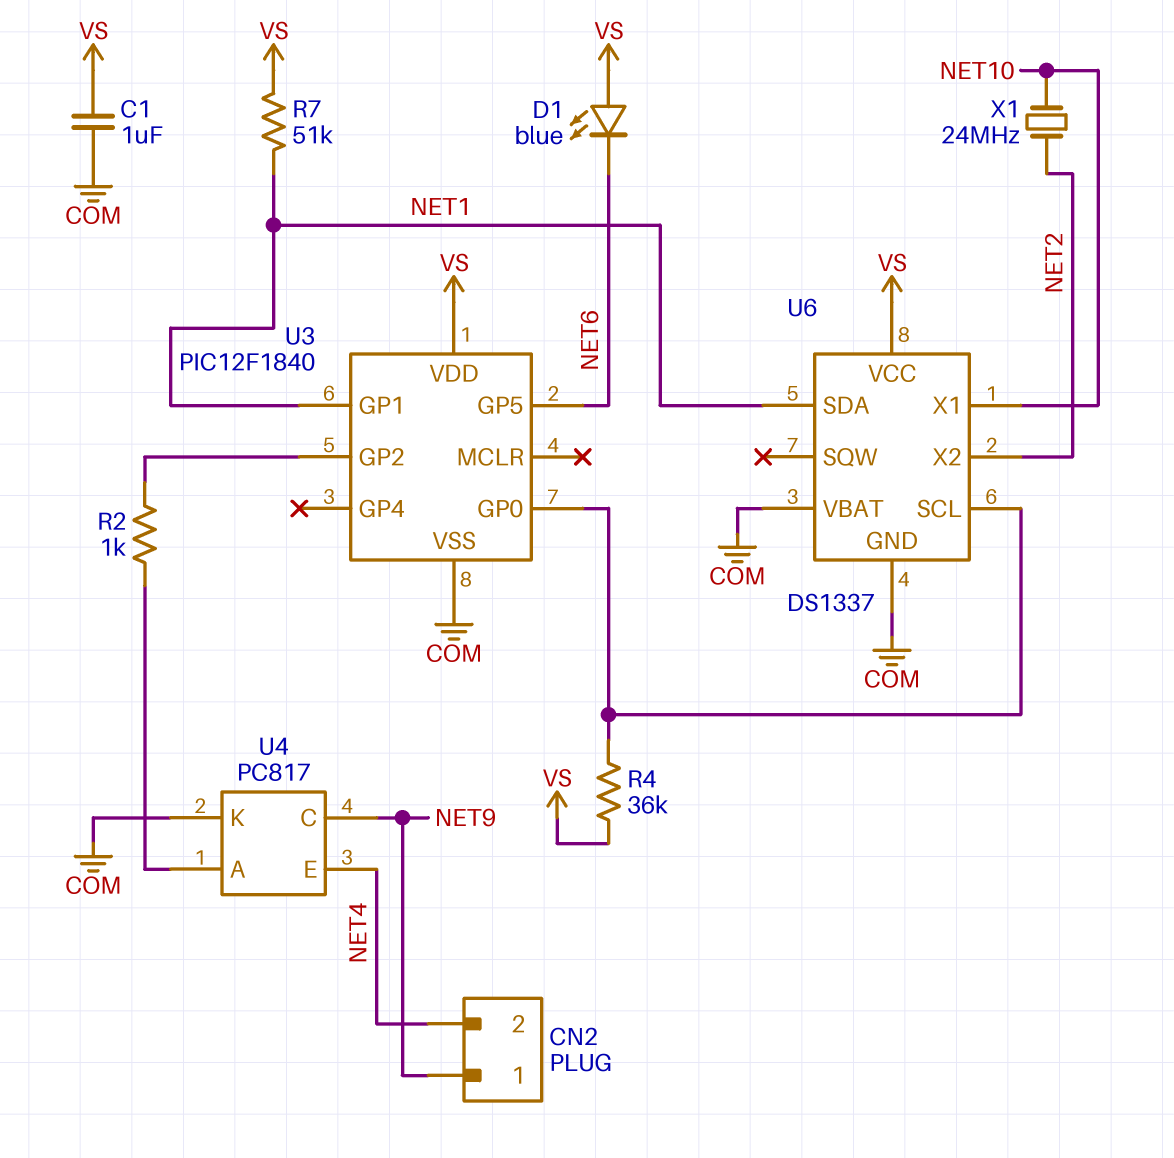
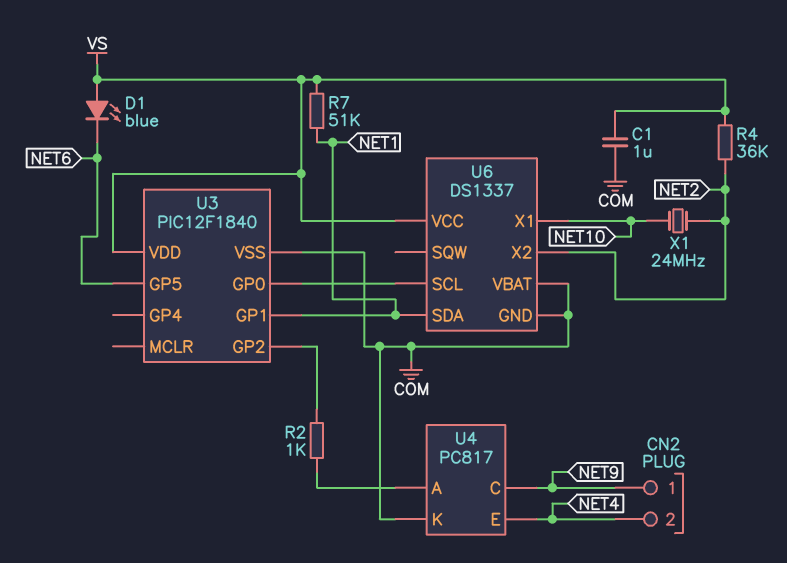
R4: 36k (U3/GP0, VS) -> 36k (NET2, VS)

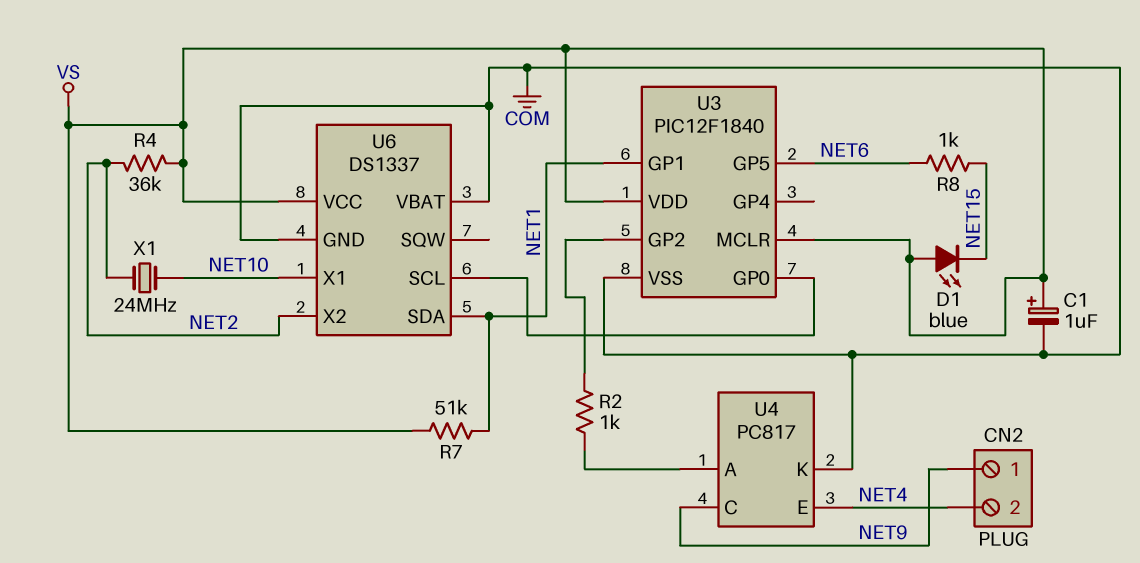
C1: 1uF (COM, VS) -> 1uF (plus VS, minus COM)
D1: LED blue (A VS, K NET6) -> LED blue (A VS, K NET15)
R8: none -> 1k (NET6, NET15)
U3 pin MCLR: none -> VS

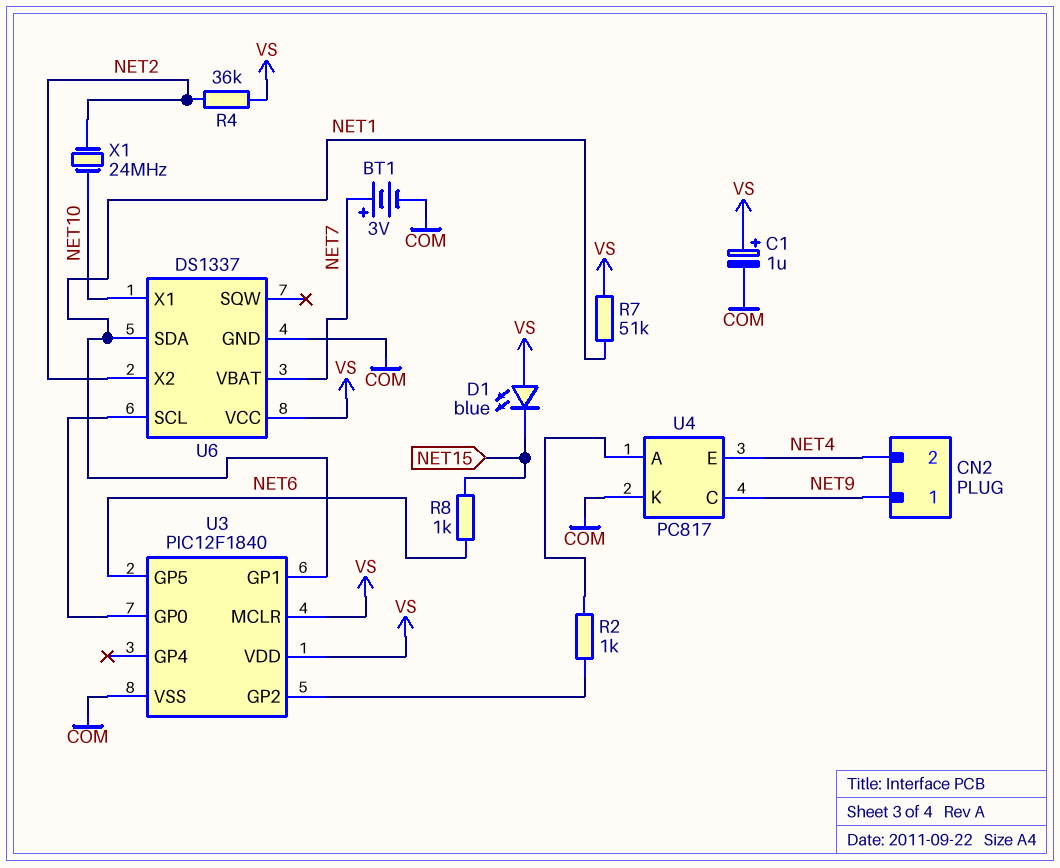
BT1: none -> 3V (plus NET7, minus COM)
U6 pin VBAT: COM -> NET7

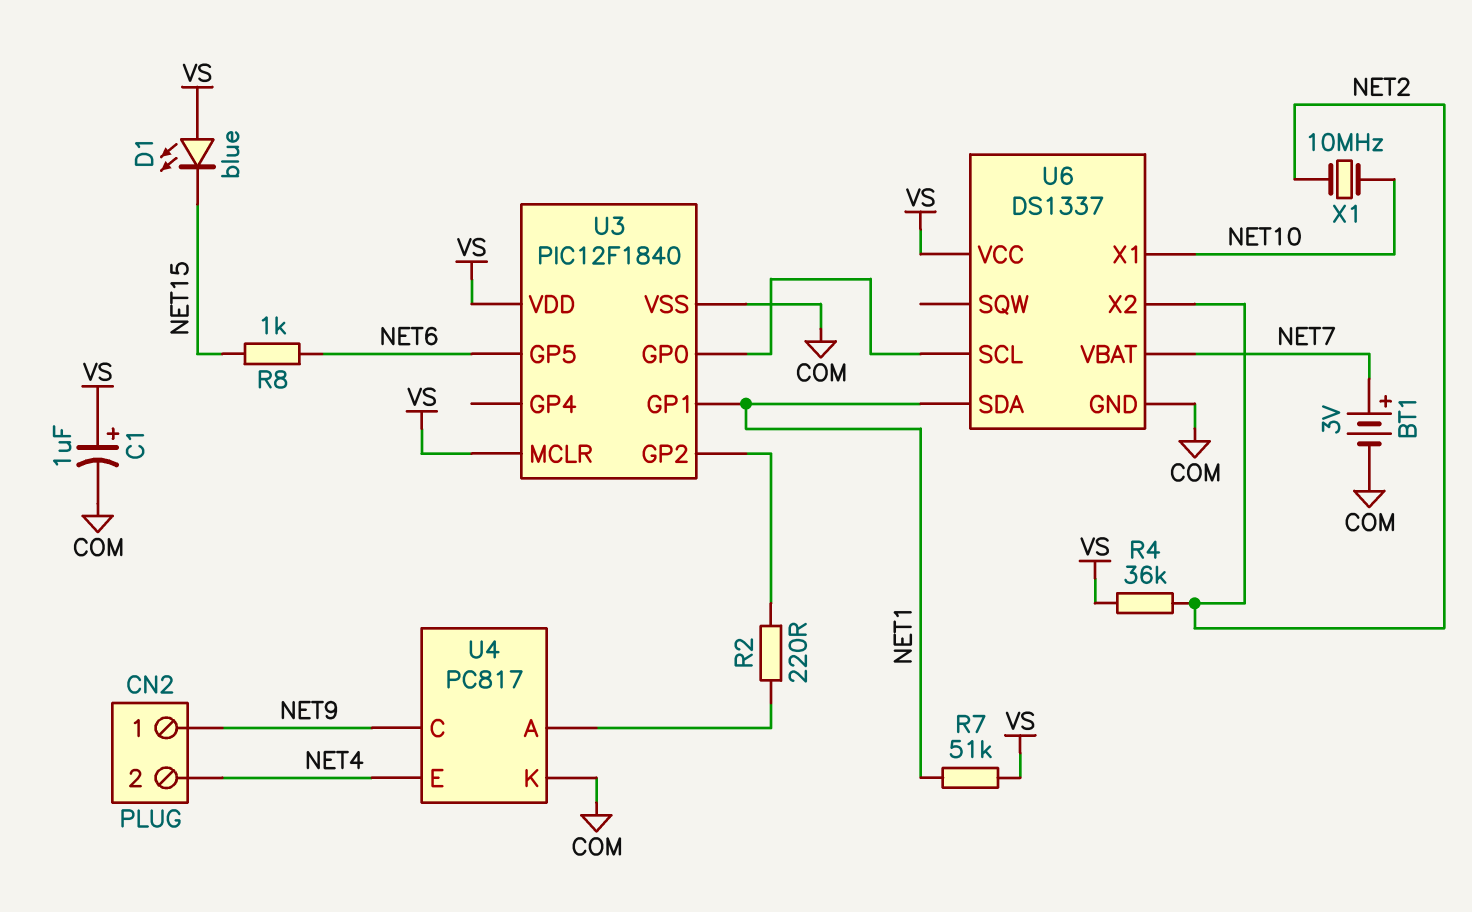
R2: 1k (U3/GP2, U4/A) -> 220 (U3/GP2, U4/A)
X1: 24MHz (NET2, NET10) -> 10MHz (NET2, NET10)

